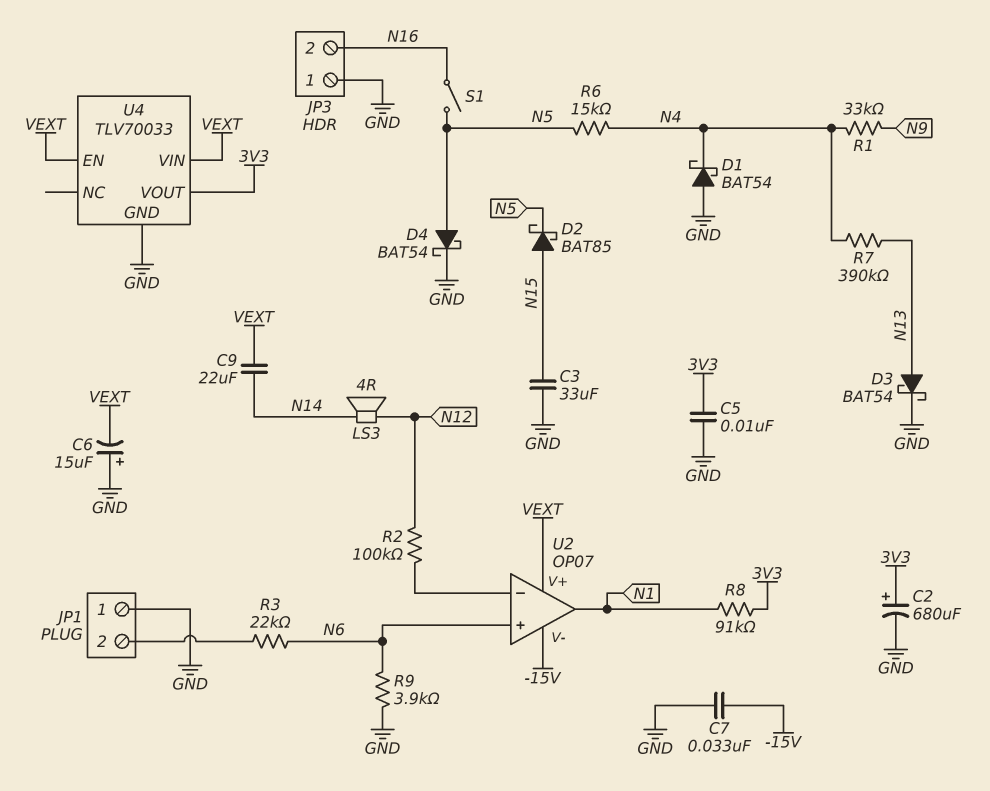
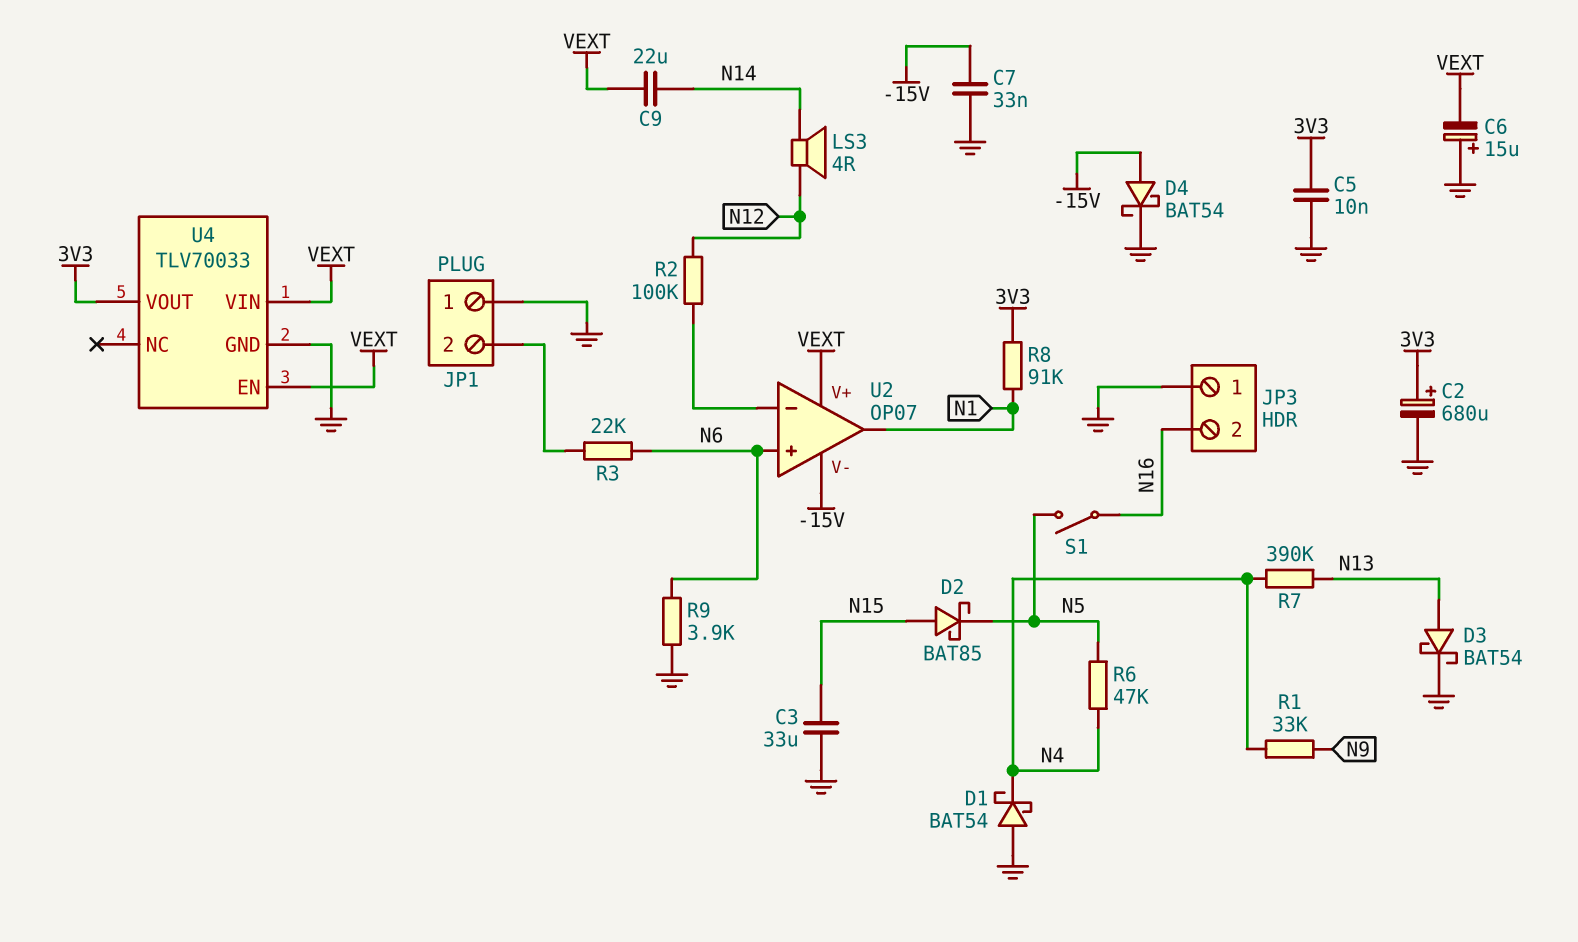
D4: schottky BAT54 (A N5, K GND) -> schottky BAT54 (A -15V, K GND)
R6: 15k (N4, N5) -> 47k (N4, N5)

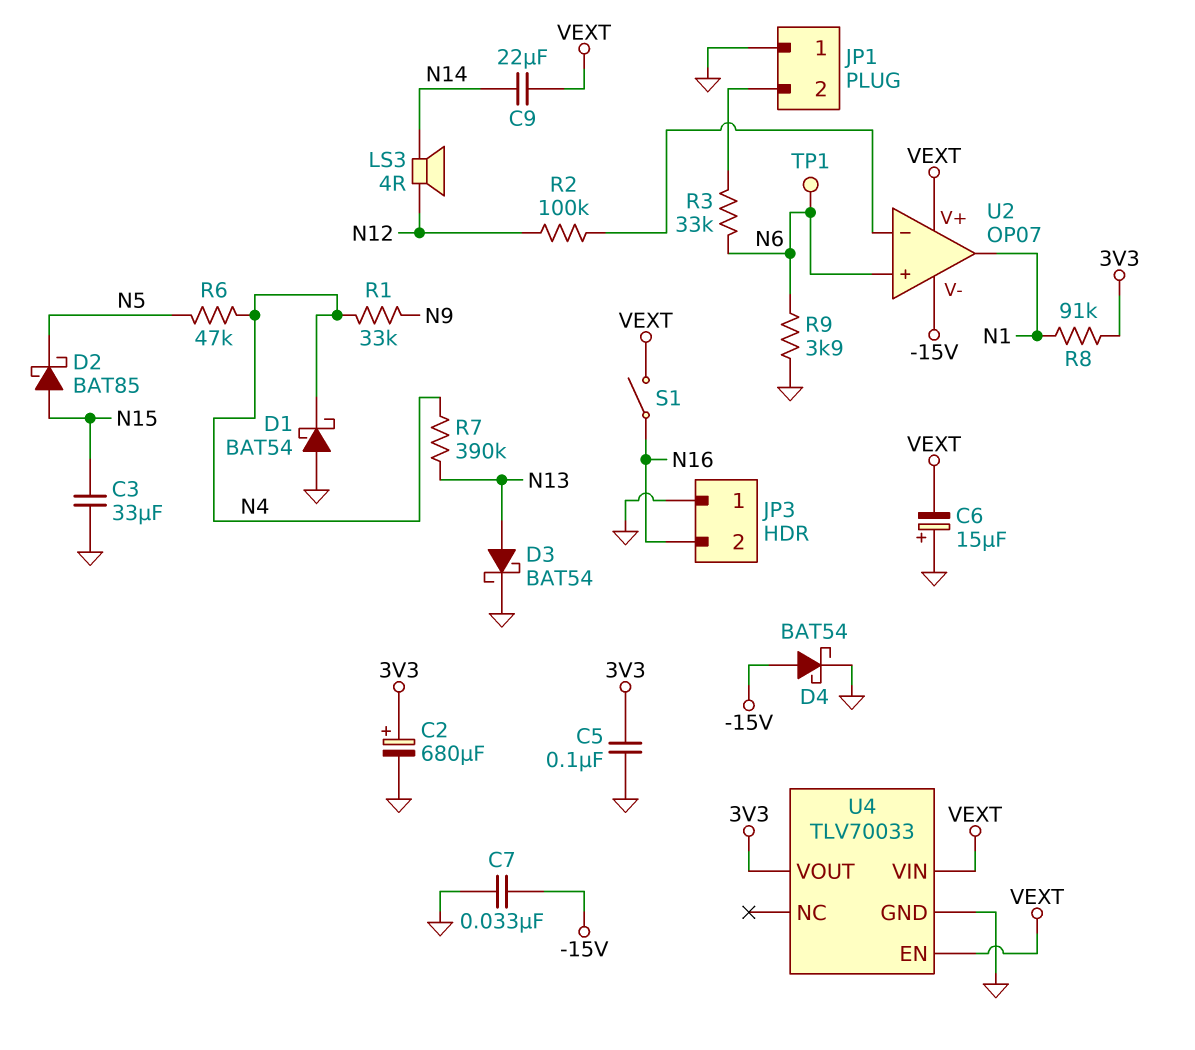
C5: 10nF (3V3, GND) -> 100nF (3V3, GND)
R3: 22k (JP1/2, N6) -> 33k (JP1/2, N6)
S1: switch (N5, N16) -> switch (N16, VEXT)
TP1: none -> test point (N6)

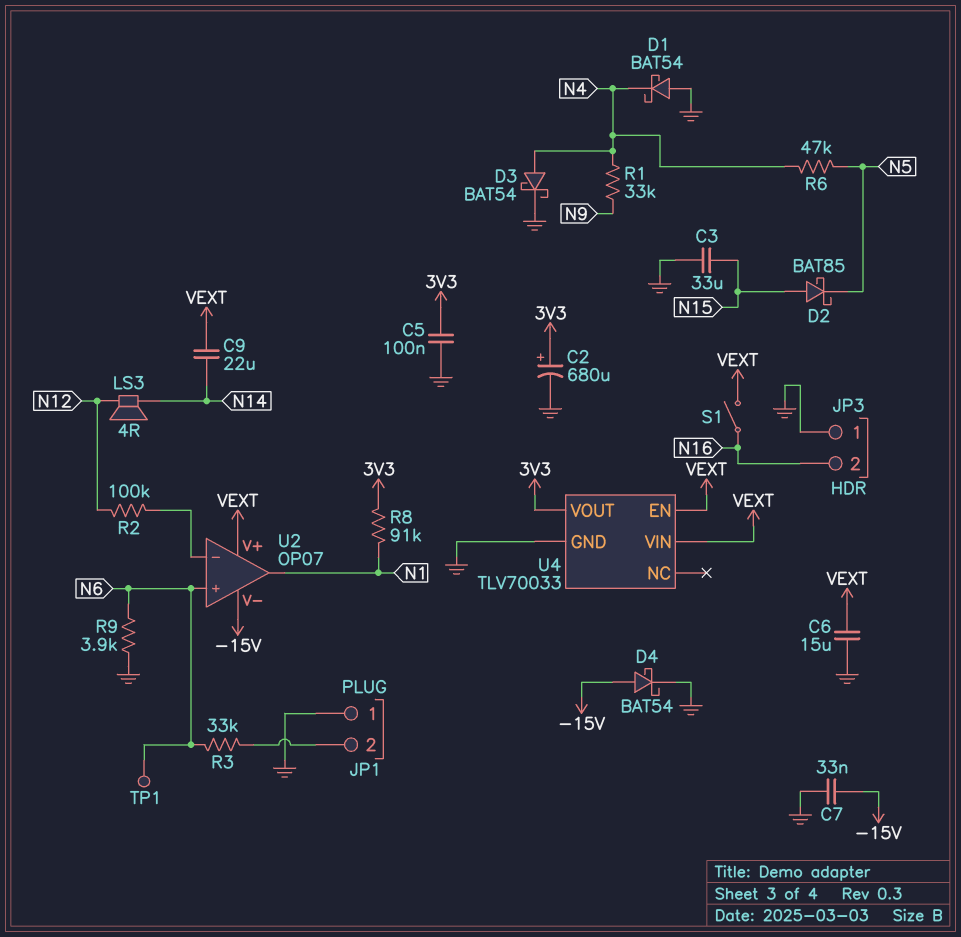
C6: 15uF (plus GND, minus VEXT) -> 15uF (GND, VEXT)
D3: schottky BAT54 (A N13, K GND) -> schottky BAT54 (A N4, K GND)
R7: 390k (N4, N13) -> none

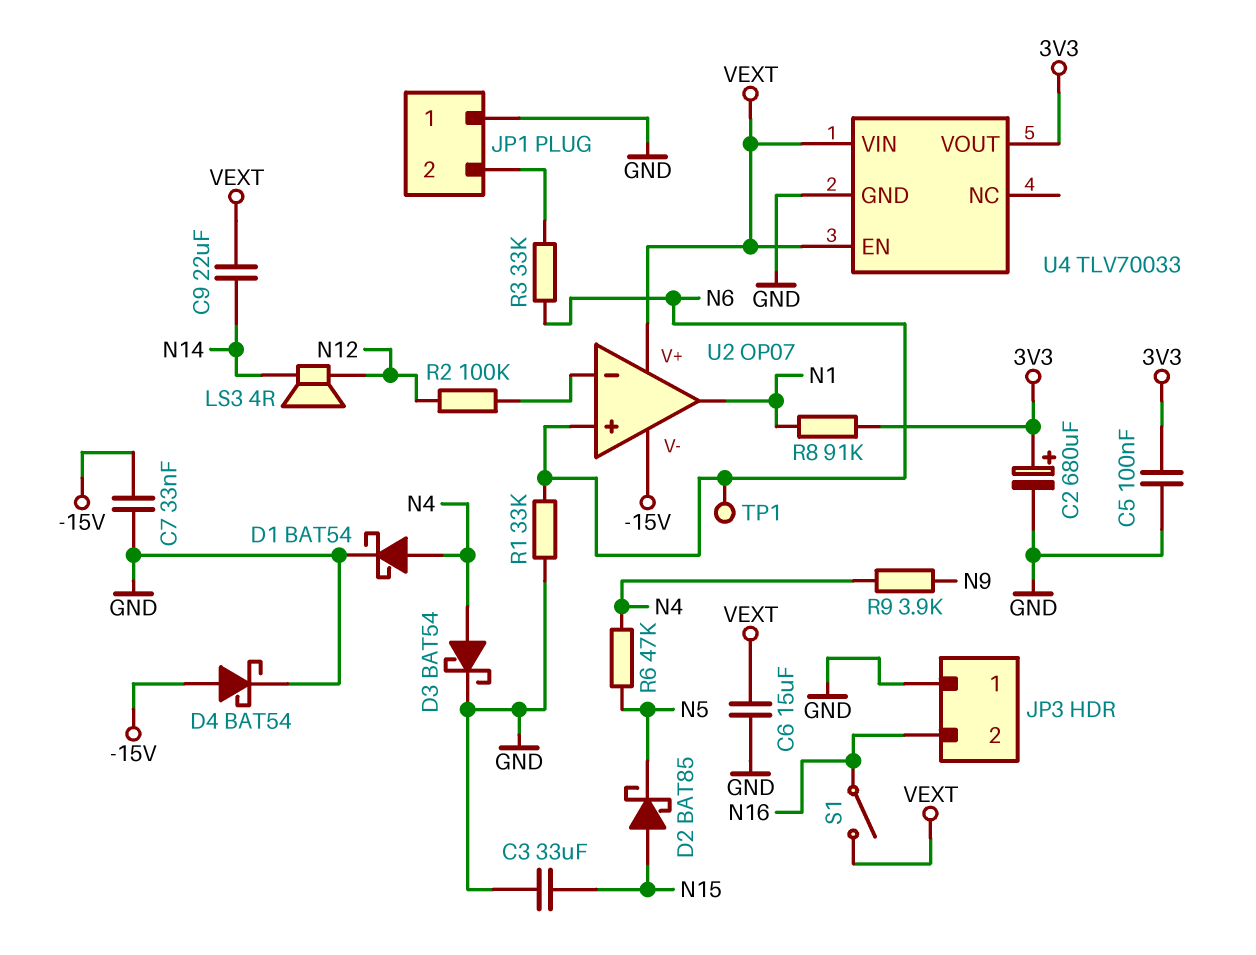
D1: schottky BAT54 (A GND, K N4) -> schottky BAT54 (A N4, K GND)
R1: 33k (N4, N9) -> 33k (GND, N6)
R9: 3.9k (GND, N6) -> 3.9k (N4, N9)

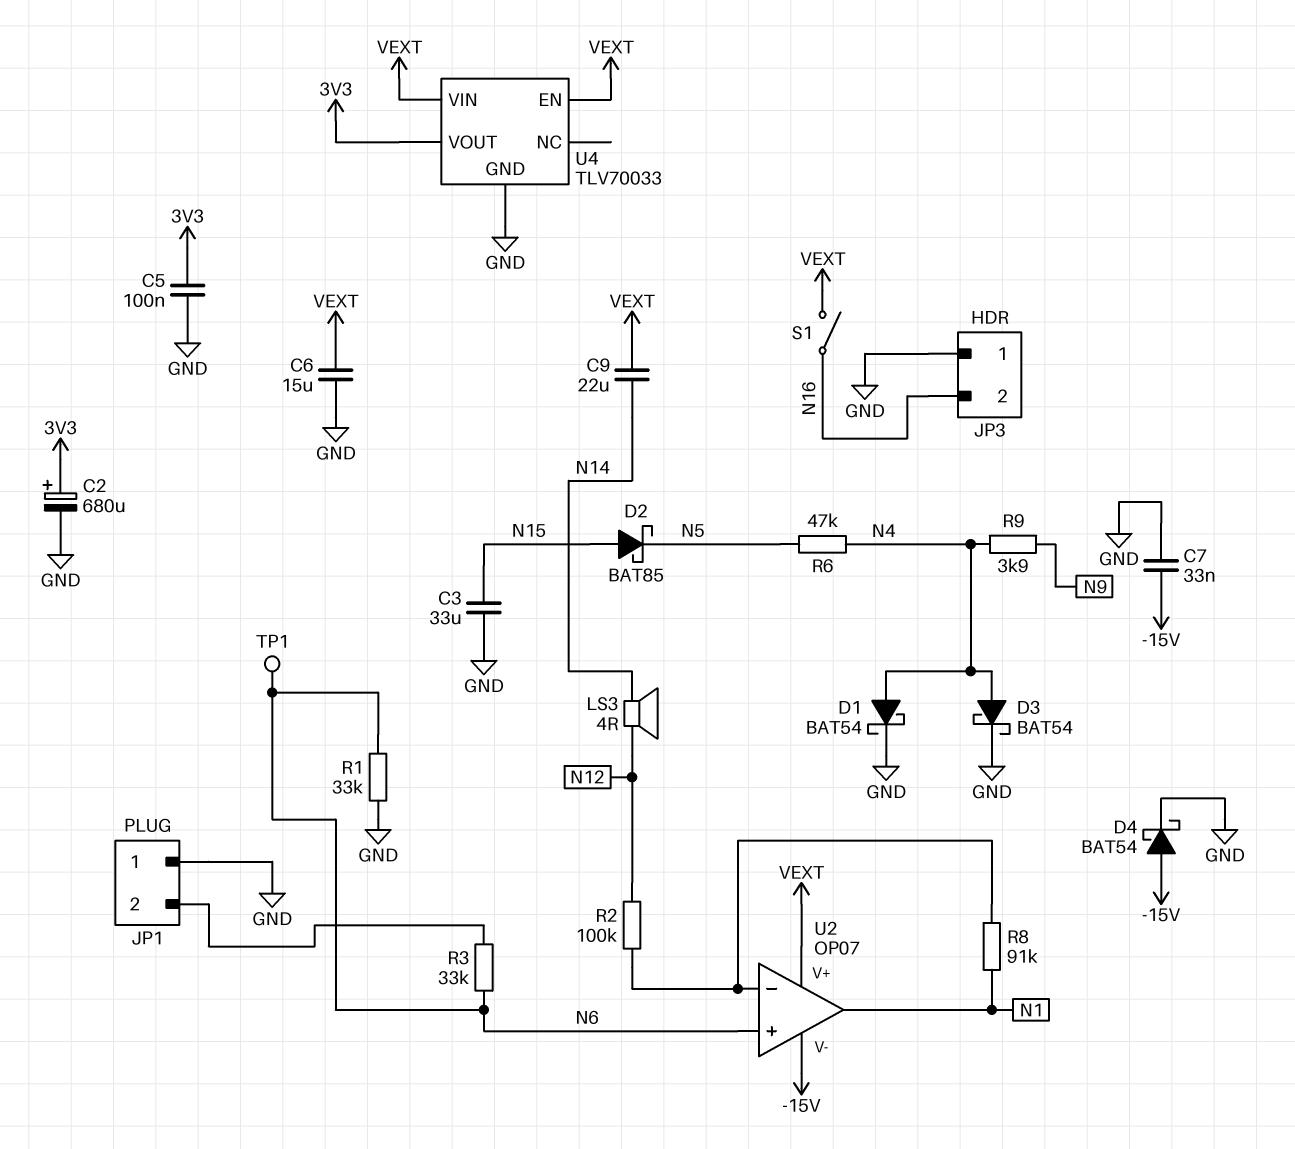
R8: 91k (3V3, N1) -> 91k (N1, U2/in-)

